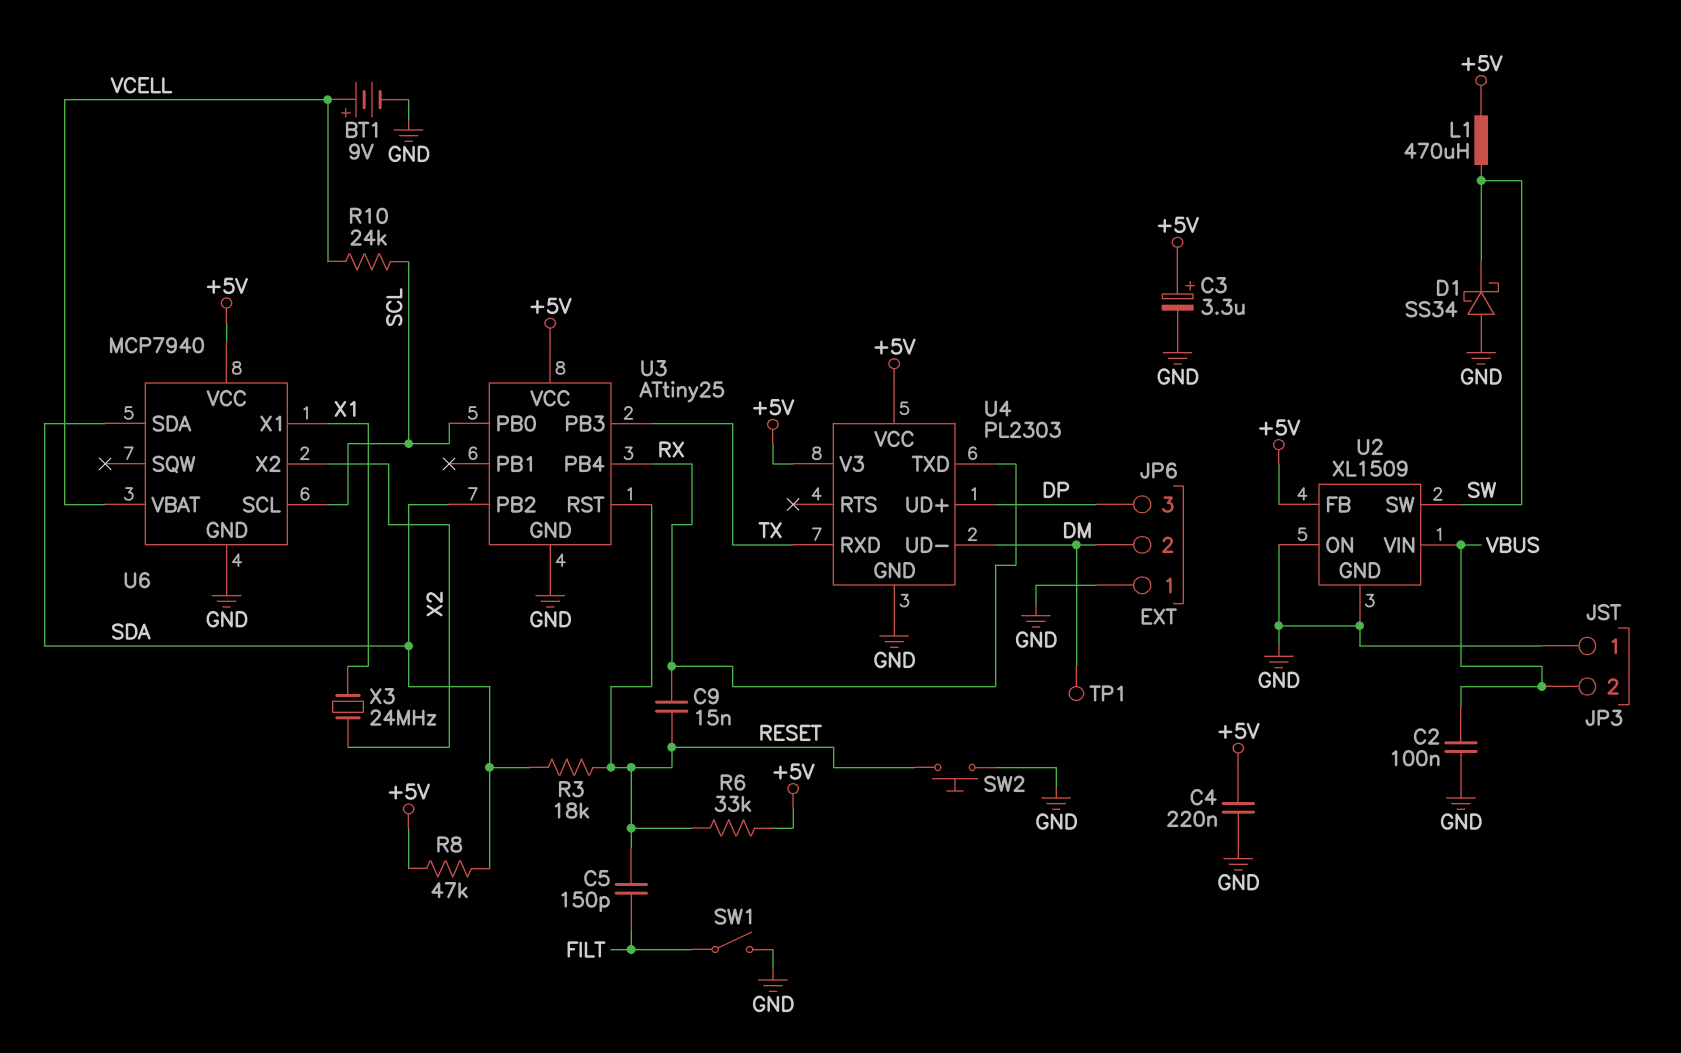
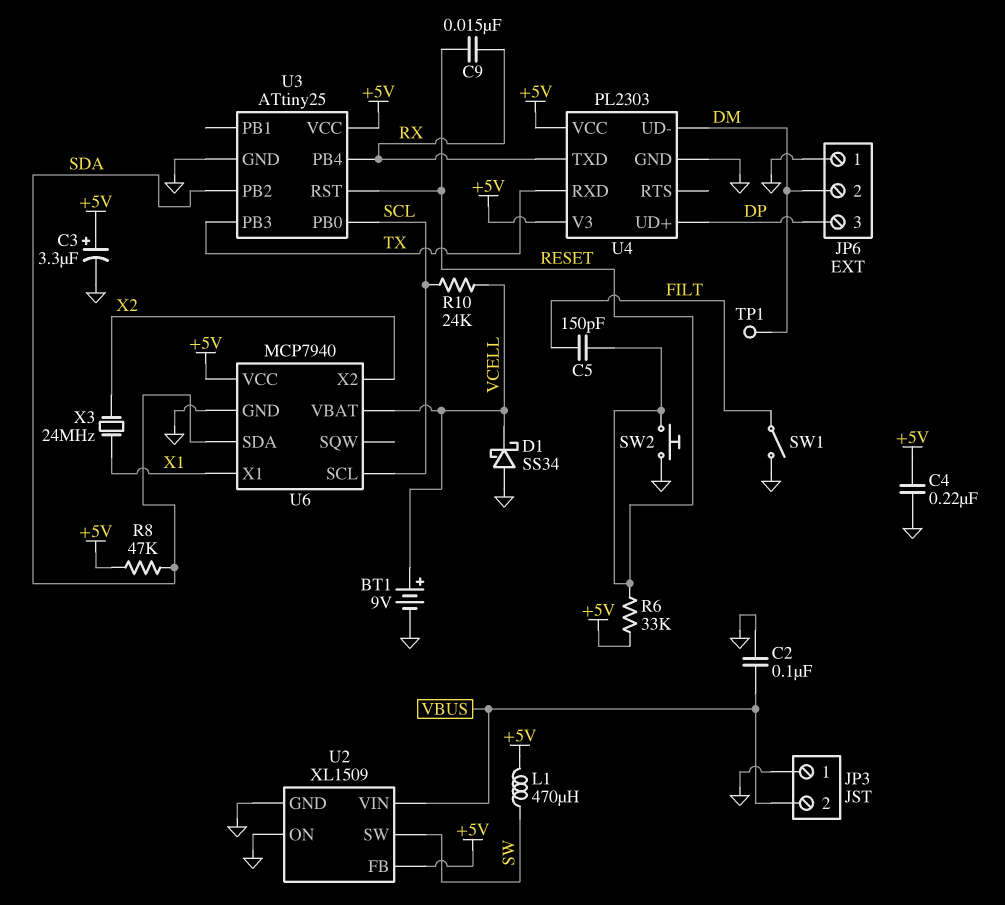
D1: schottky SS34 (A GND, K SW) -> schottky SS34 (A GND, K VCELL)
R3: 18k (RESET, SDA) -> none

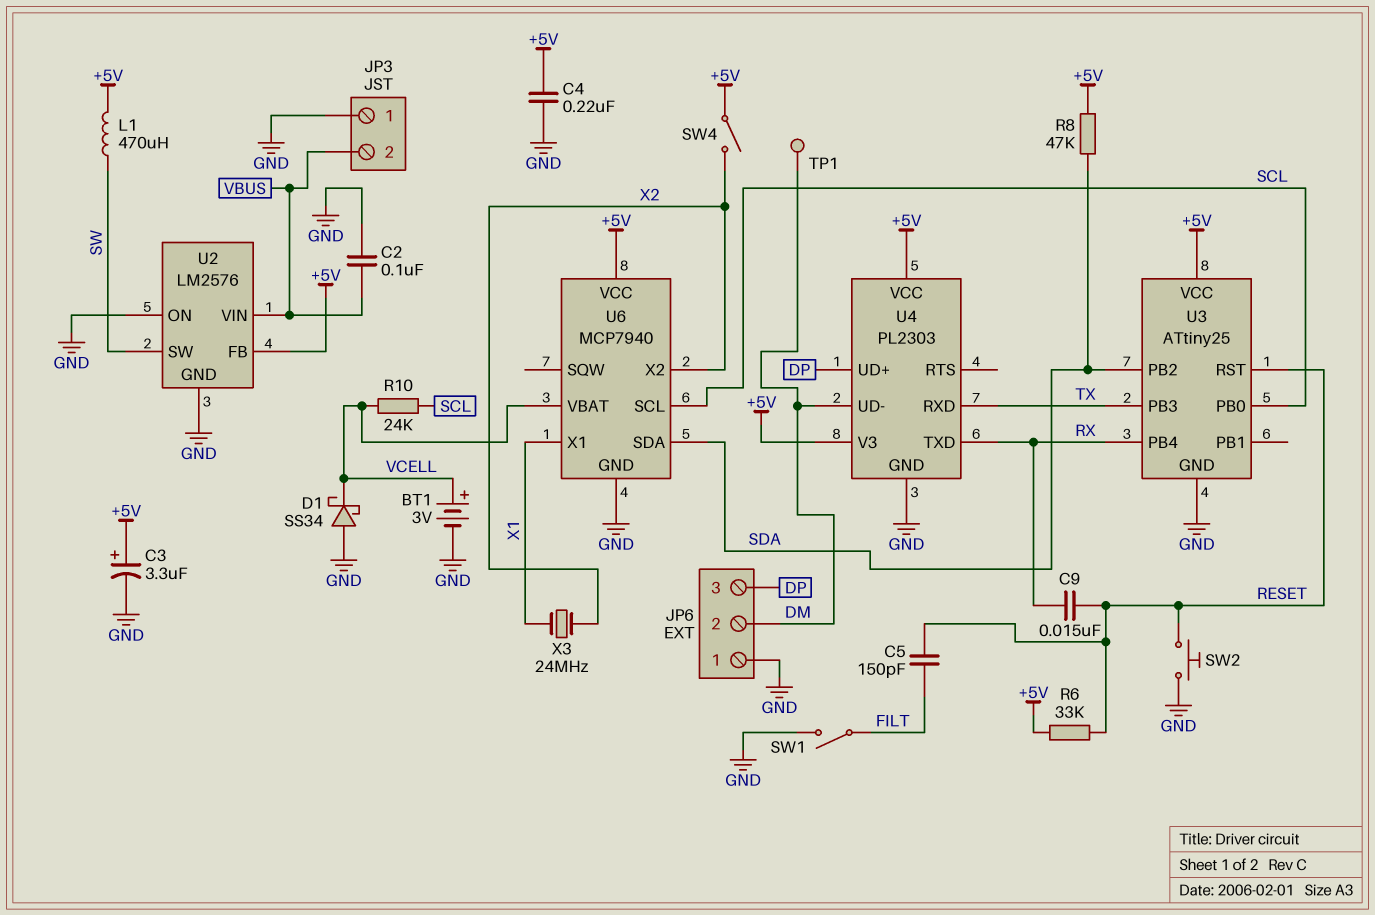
BT1: 9V (plus VCELL, minus GND) -> 3V (plus VCELL, minus GND)
SW4: none -> switch (+5V, X2)
U2: XL1509 -> LM2576

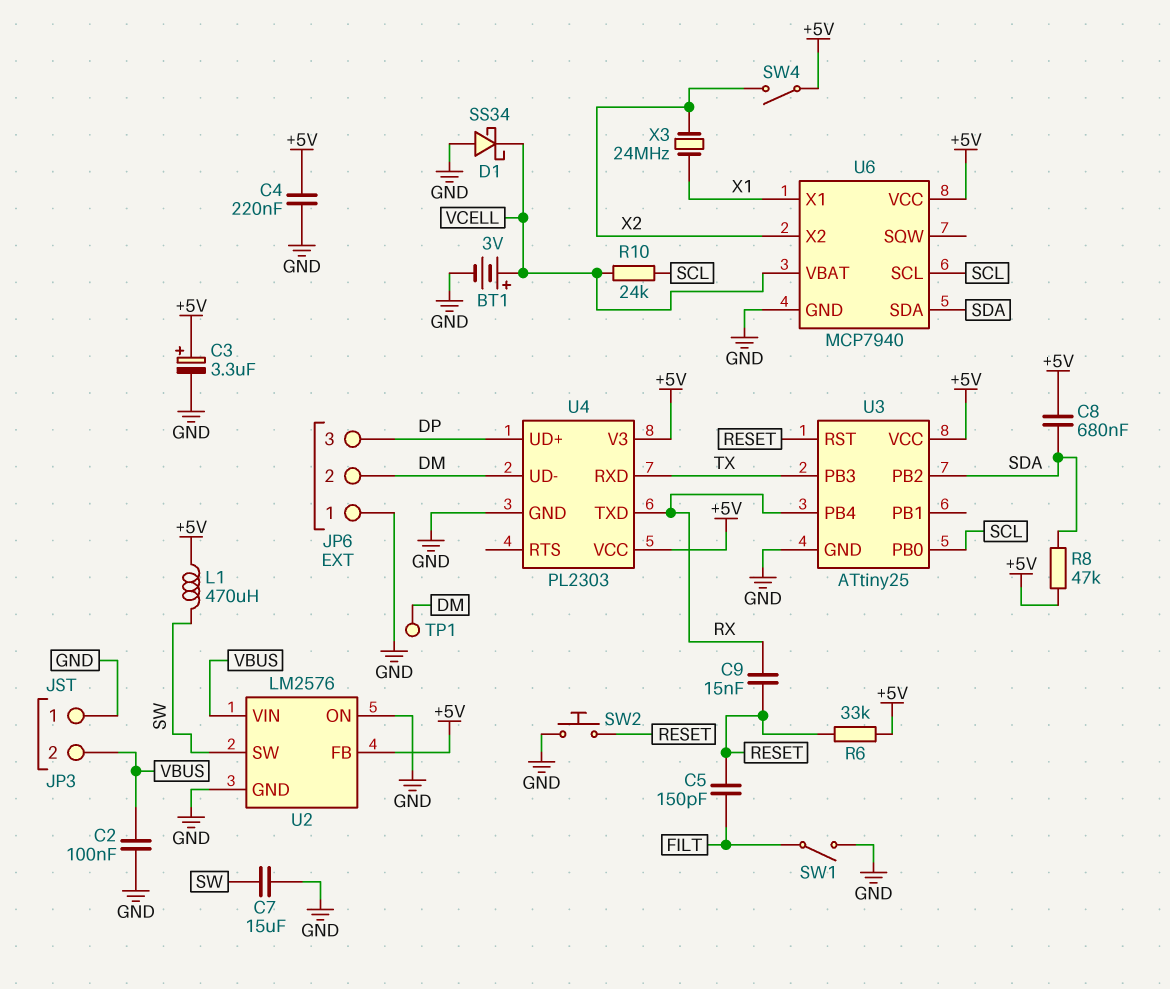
C7: none -> 15uF (GND, SW)
C8: none -> 680nF (+5V, SDA)

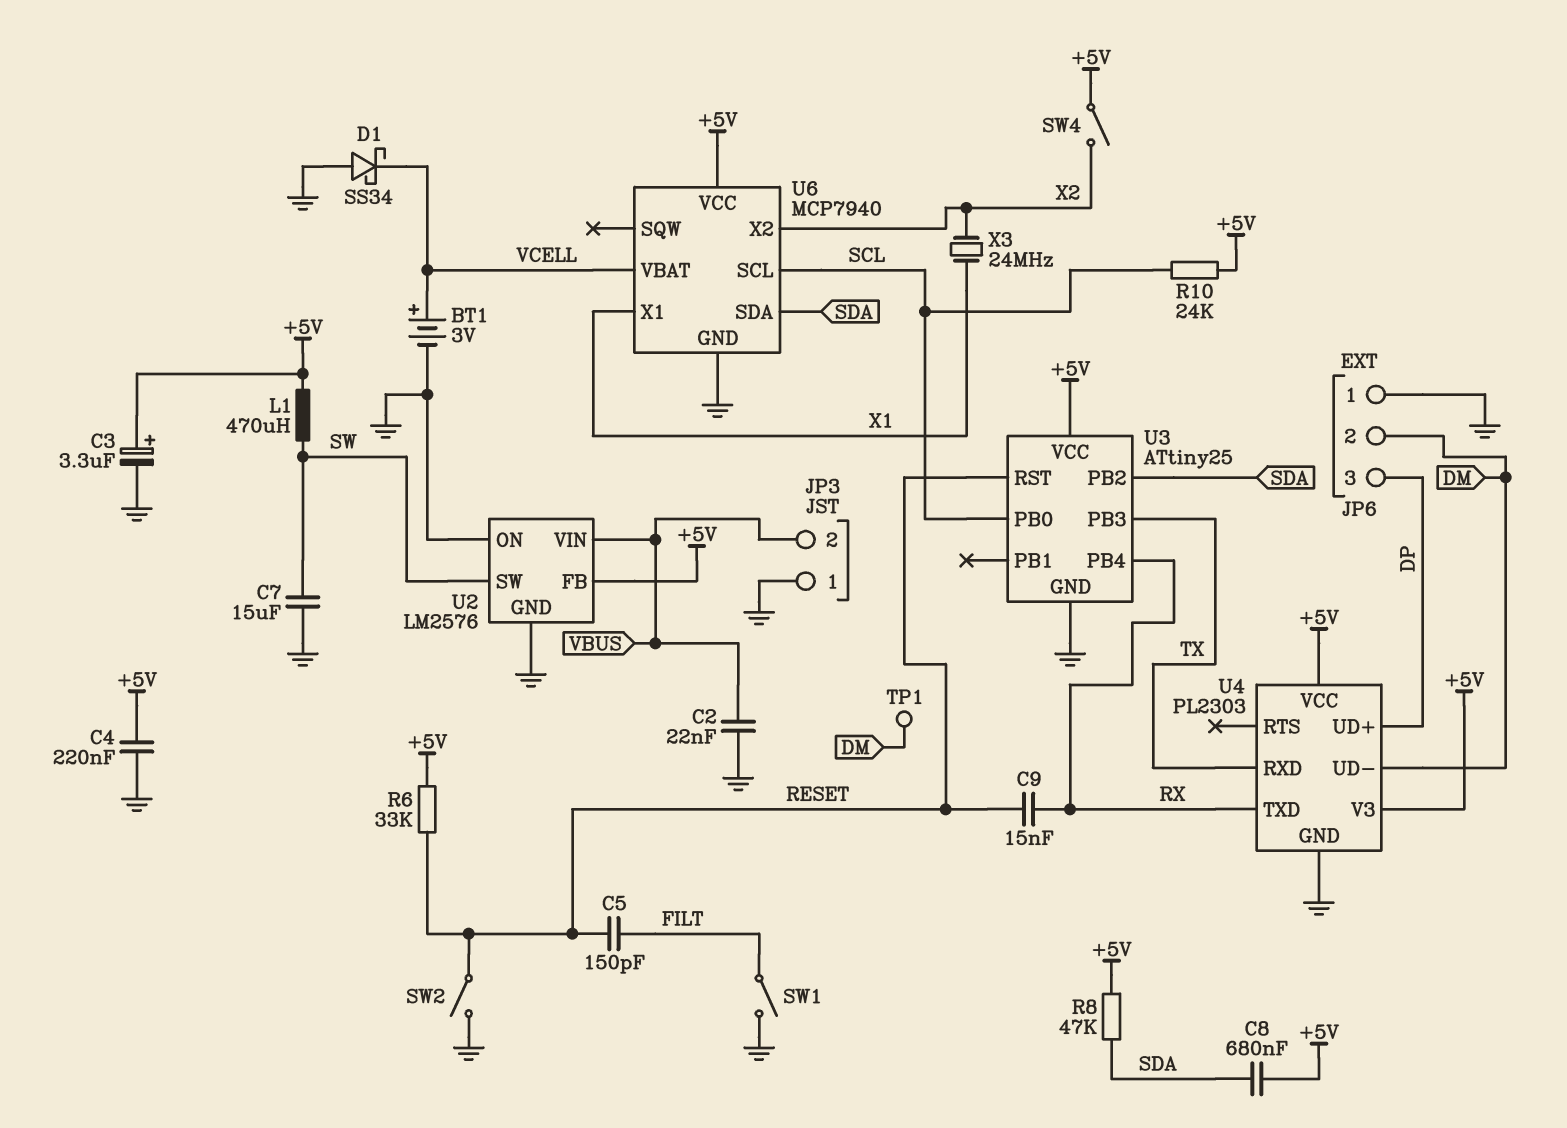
C2: 100nF (GND, VBUS) -> 22nF (GND, VBUS)
R10: 24k (SCL, VCELL) -> 24k (+5V, SCL)
SW2: button (GND, RESET) -> switch (GND, RESET)

